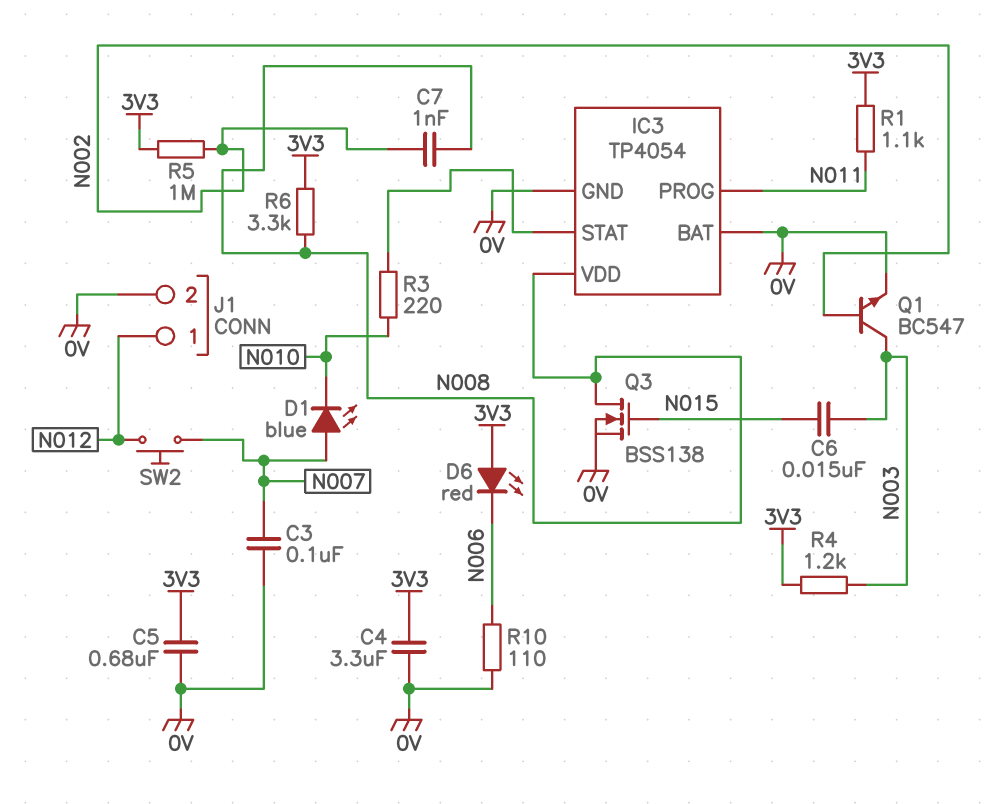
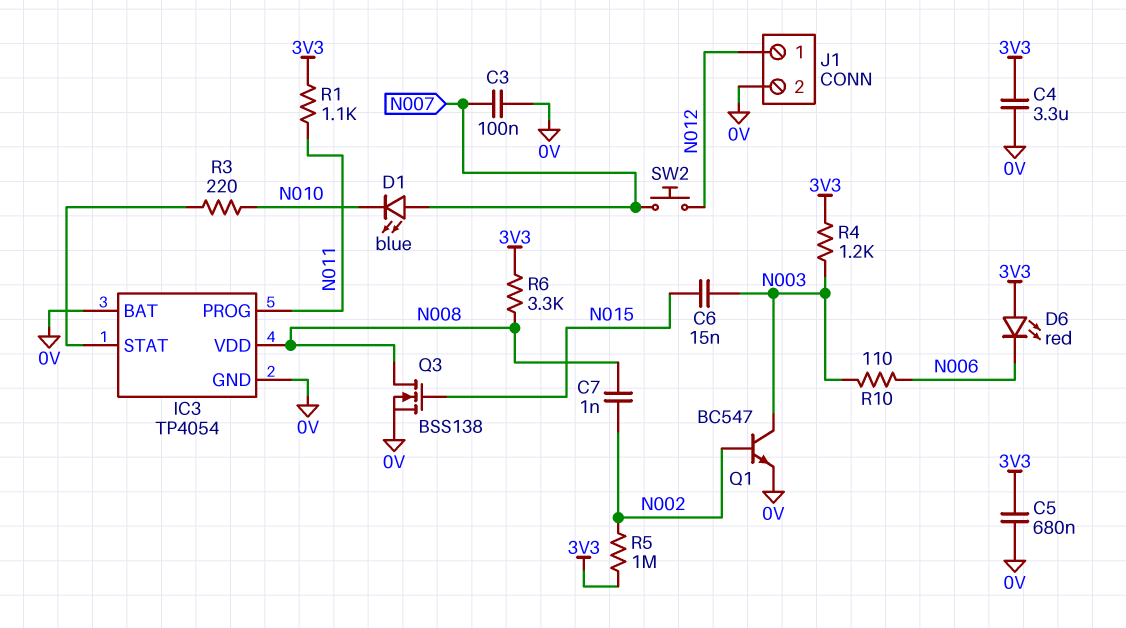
R10: 110 (0V, N006) -> 110 (N003, N006)

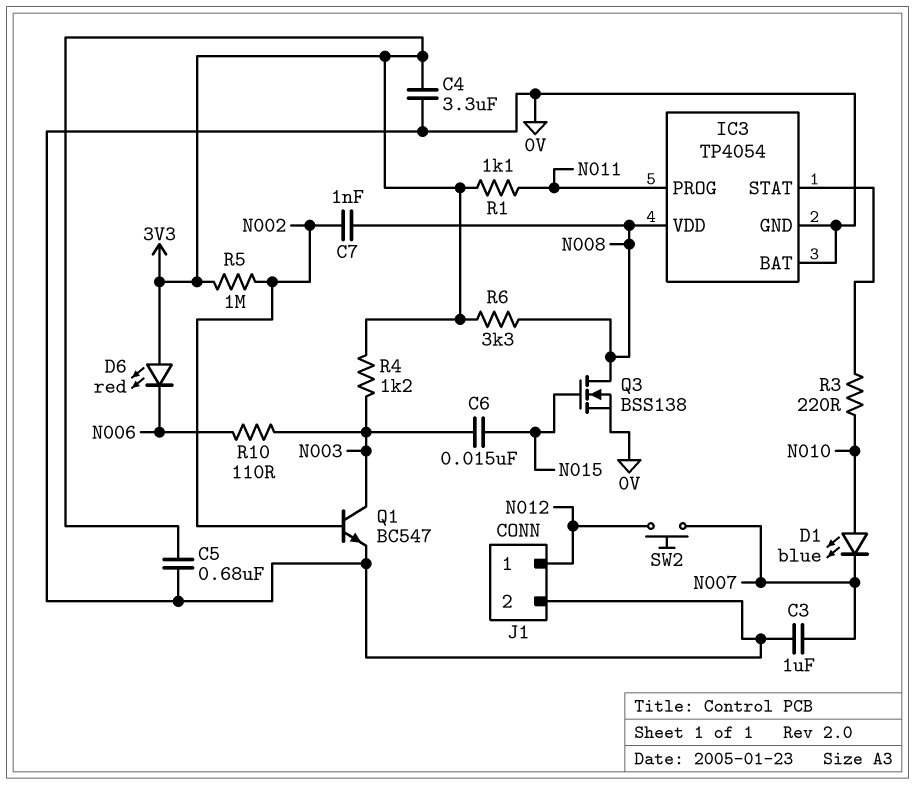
C3: 100nF (0V, N007) -> 1uF (0V, N007)
D1: LED blue (A N007, K N010) -> LED blue (A N010, K N007)

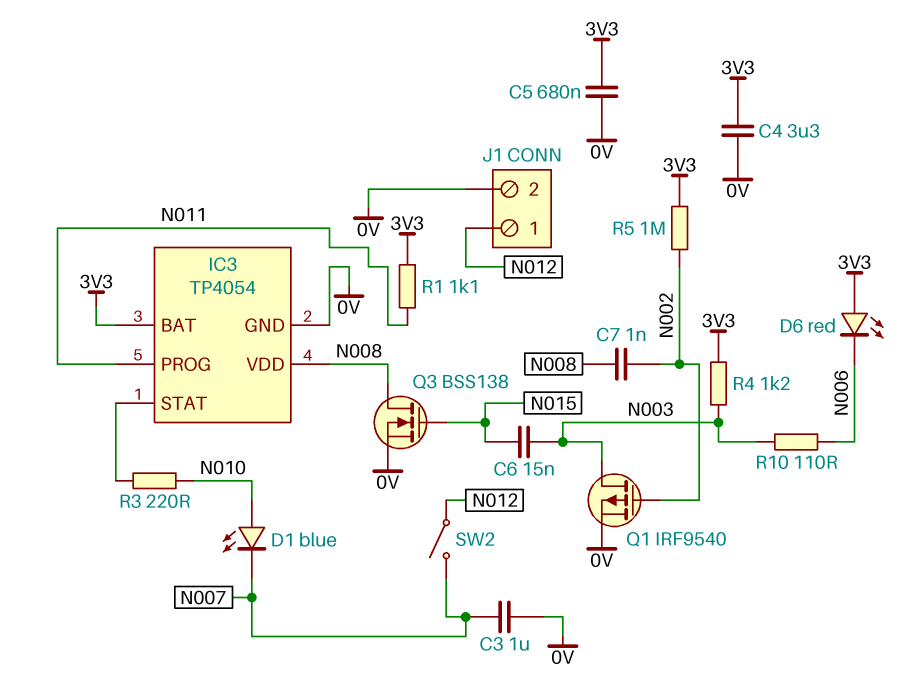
IC3 pin BAT: 0V -> 3V3
Q1: NPN BC547 (B N002, C N003, E 0V) -> PMOS IRF9540 (G N002, D N003, S 0V)
R6: 3.3k (3V3, N008) -> none
SW2: button (N007, N012) -> switch (N007, N012)

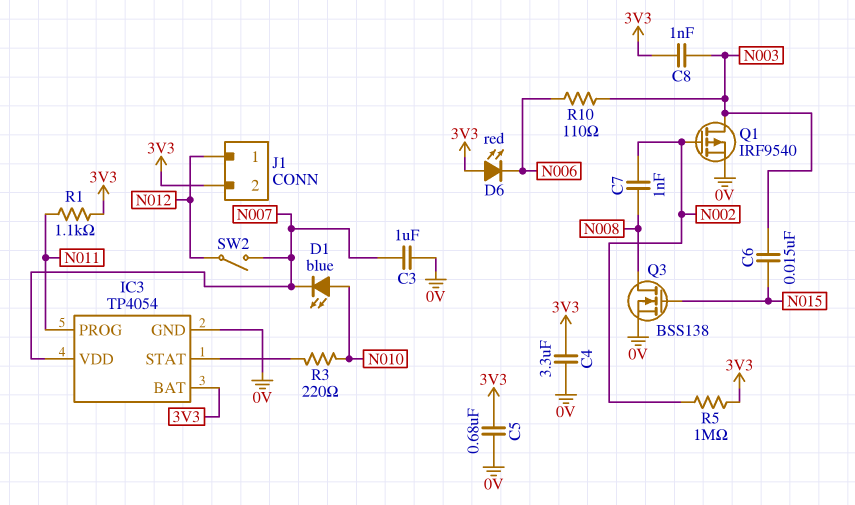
C8: none -> 1nF (3V3, N003)
IC3 pin VDD: N008 -> N007
J1 pin 2: 0V -> 3V3
R4: 1.2k (3V3, N003) -> none

